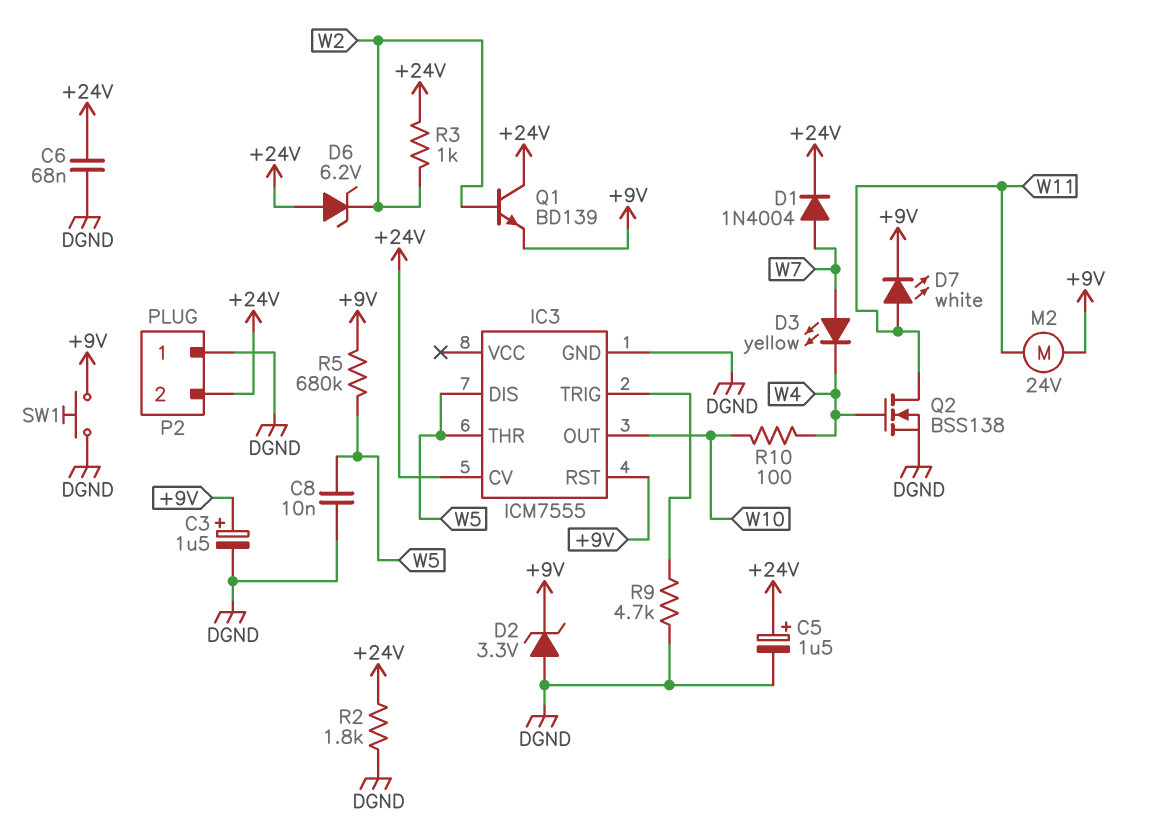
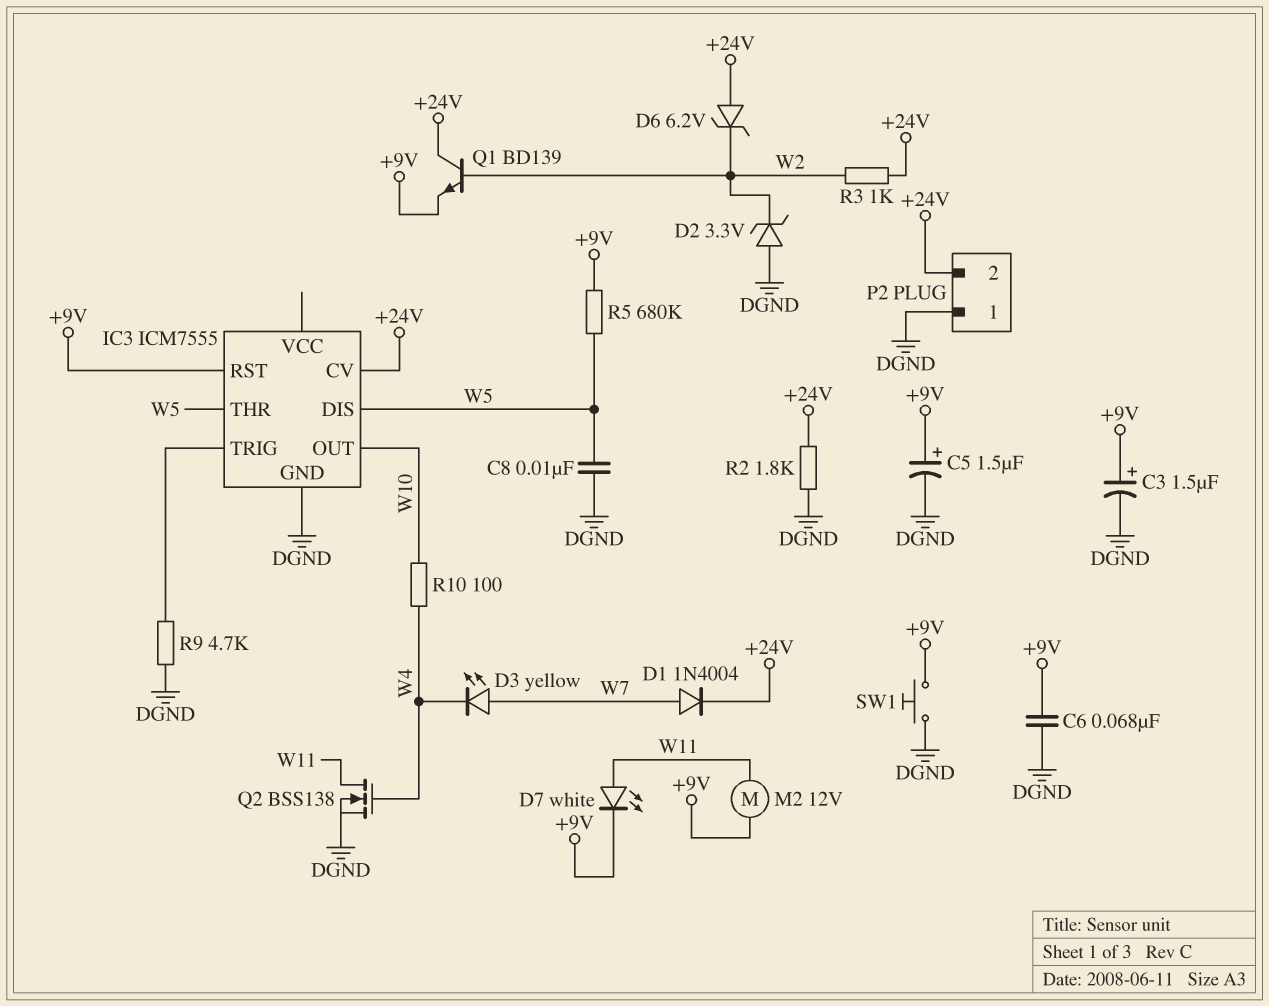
C5: 1.5uF (plus +24V, minus DGND) -> 1.5uF (plus +9V, minus DGND)
C6: 68nF (+24V, DGND) -> 68nF (+9V, DGND)
D2: zener 3.3V (A DGND, K +9V) -> zener 3.3V (A DGND, K W2)
M2: motor 24V (+9V, W11) -> motor 12V (+9V, W11)

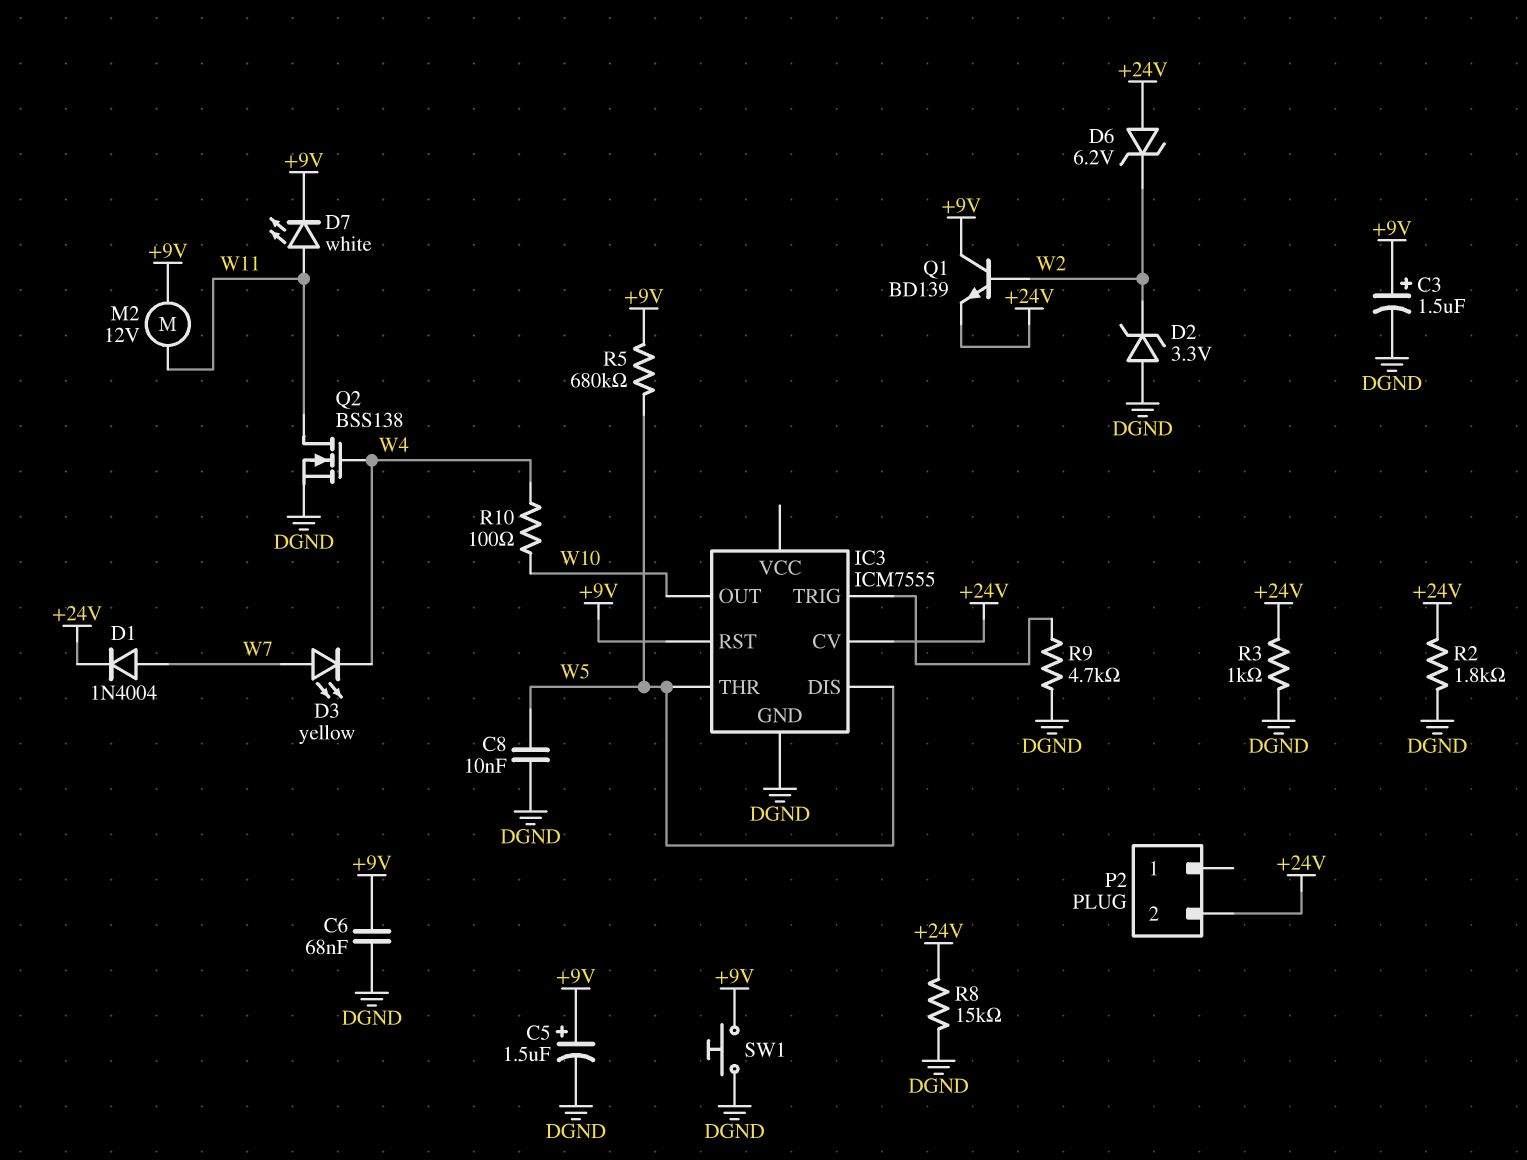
P2 pin 1: DGND -> none
Q1: NPN BD139 (B W2, C +24V, E +9V) -> NPN BD139 (B W2, C +9V, E +24V)
R3: 1k (+24V, W2) -> 1k (+24V, DGND)
R8: none -> 15k (+24V, DGND)

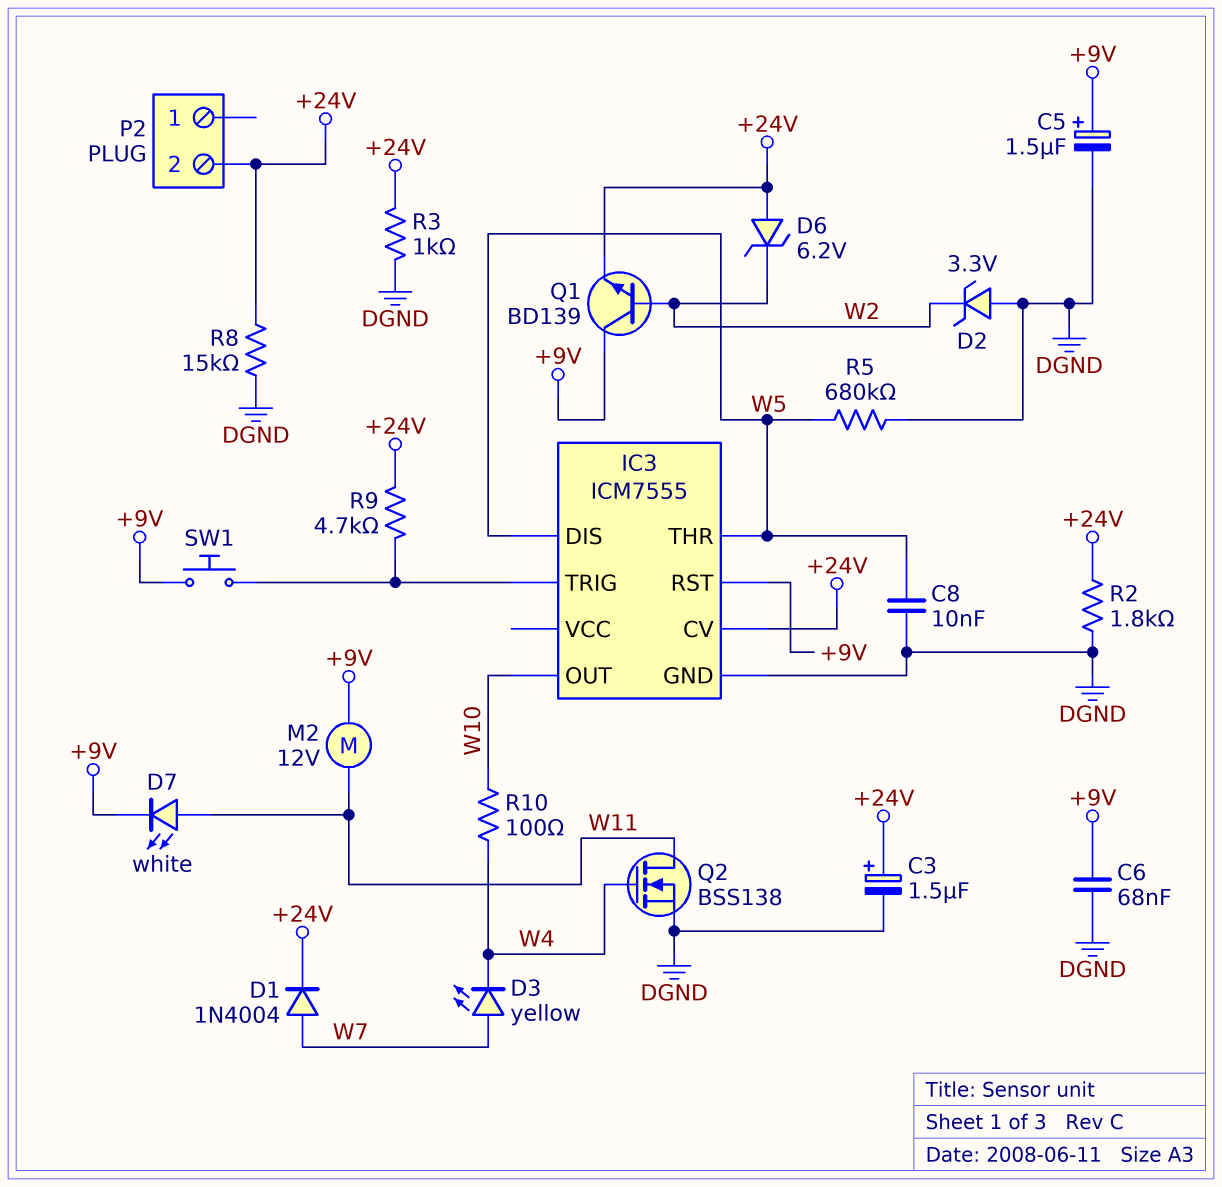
C3: 1.5uF (plus +9V, minus DGND) -> 1.5uF (plus +24V, minus DGND)
R5: 680k (+9V, W5) -> 680k (DGND, W5)
R9: 4.7k (DGND, IC3/TRIG) -> 4.7k (+24V, IC3/TRIG)
SW1: button (+9V, DGND) -> button (+9V, IC3/TRIG)

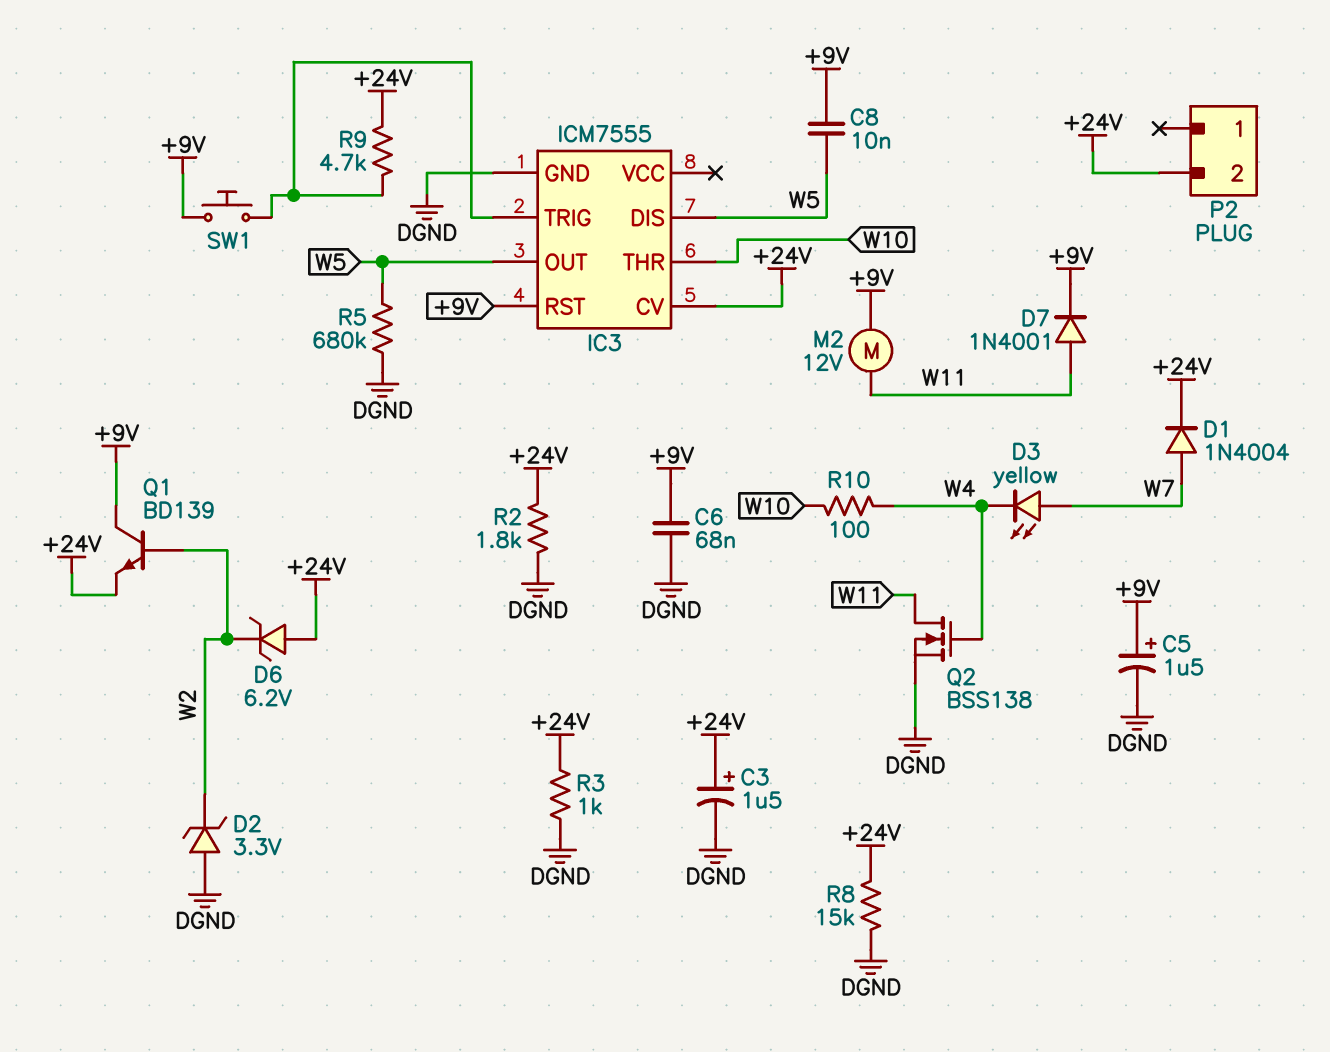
C8: 10nF (DGND, W5) -> 10nF (+9V, W5)
D7: LED white (A W11, K +9V) -> diode 1N4001 (A W11, K +9V)
IC3 pin OUT: W10 -> W5
IC3 pin THR: W5 -> W10

